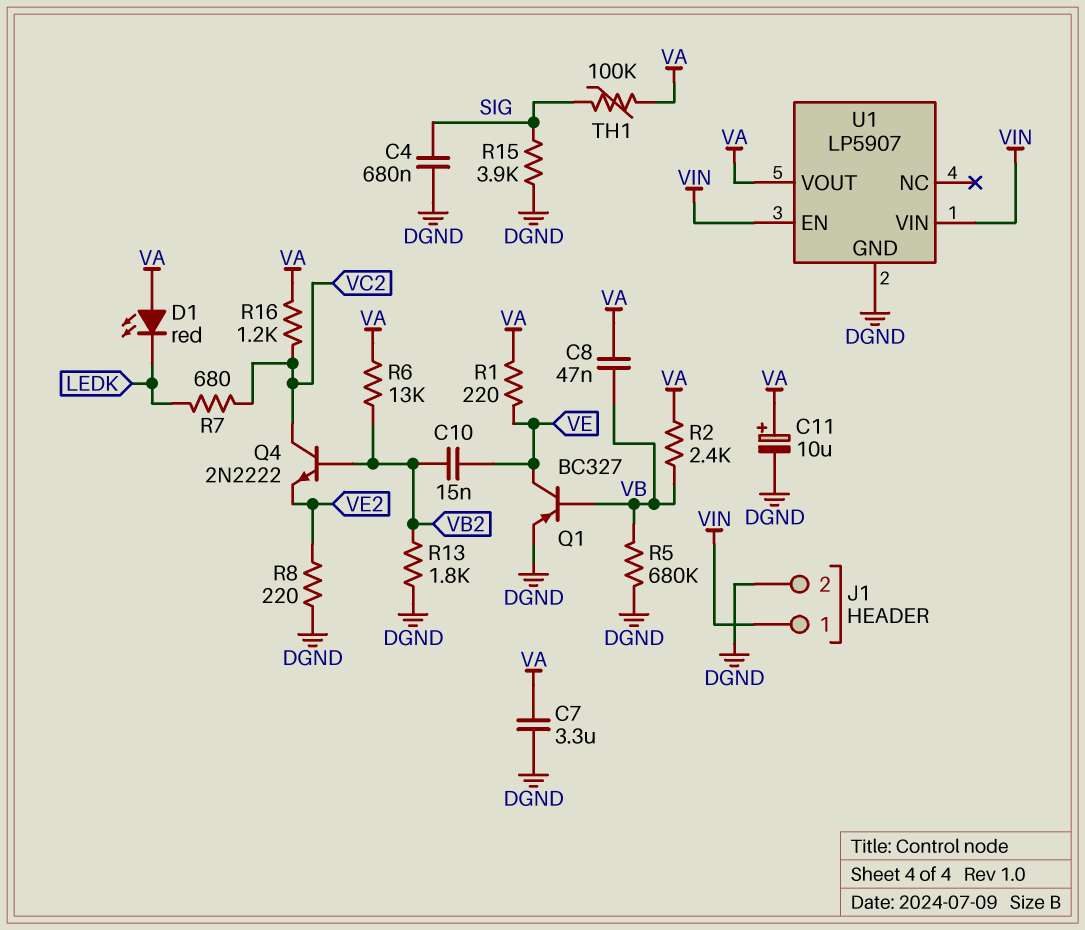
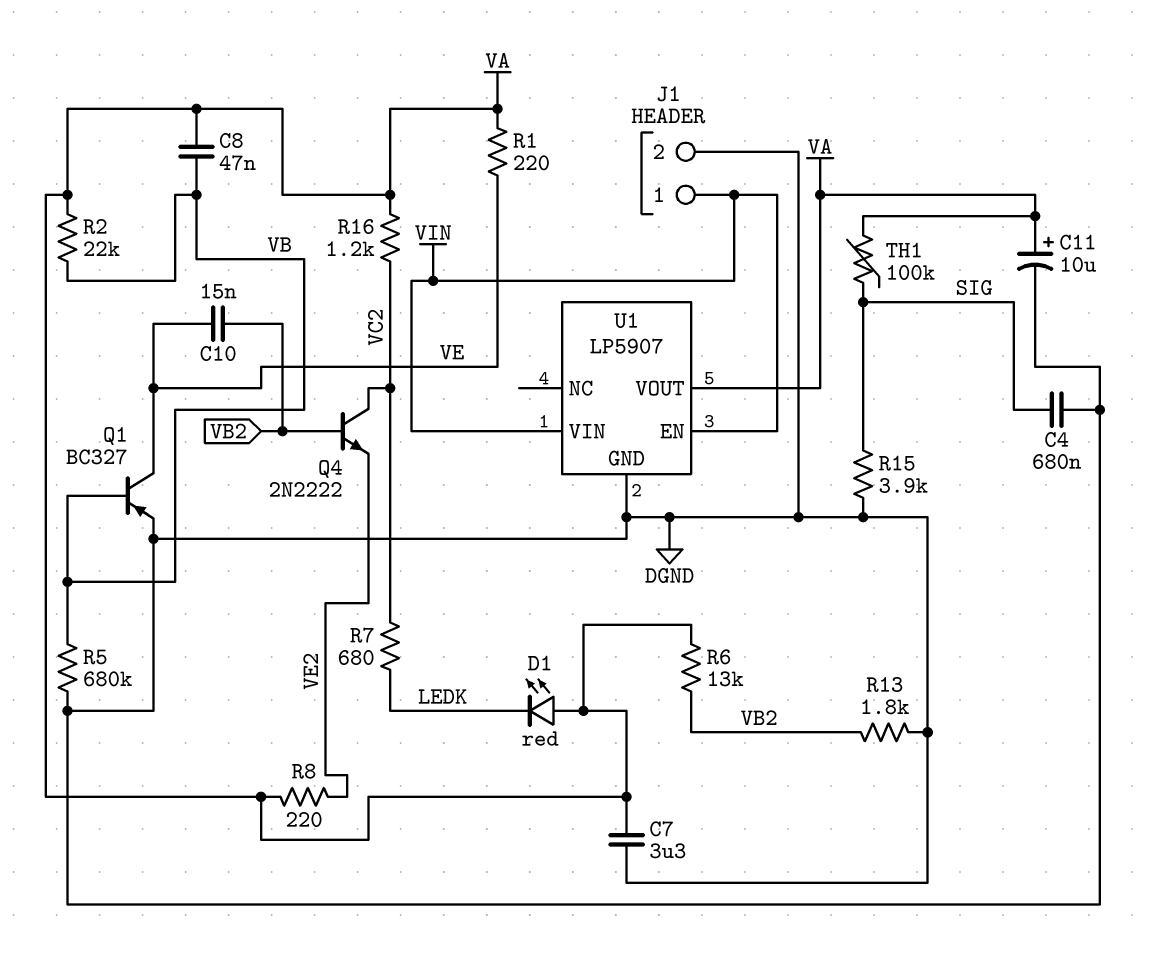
R2: 2.4k (VA, VB) -> 22k (VA, VB)
R8: 220 (DGND, VE2) -> 220 (VA, VE2)

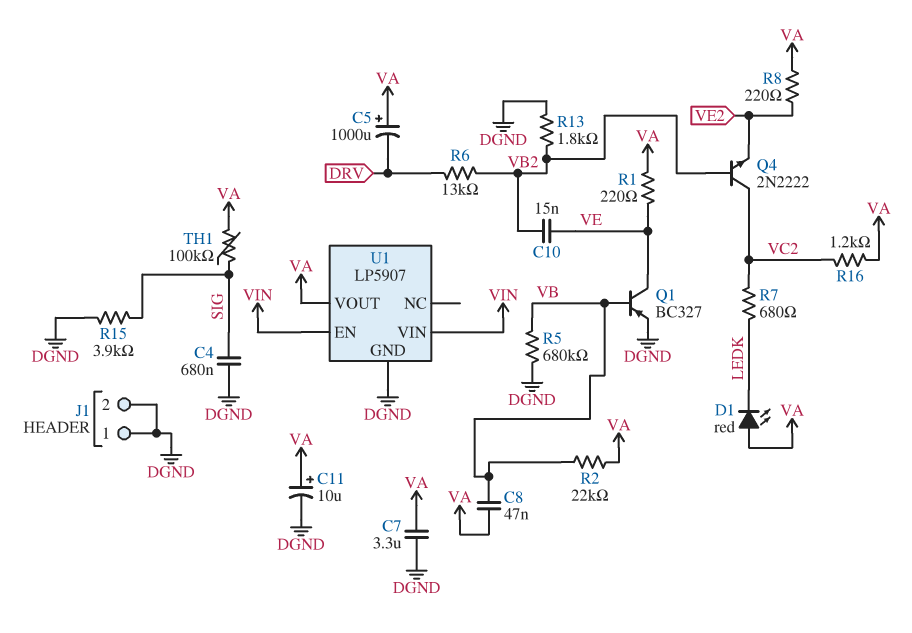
C5: none -> 1000uF (plus VA, minus DRV)
J1 pin 1: VIN -> DGND
R6: 13k (VA, VB2) -> 13k (DRV, VB2)

